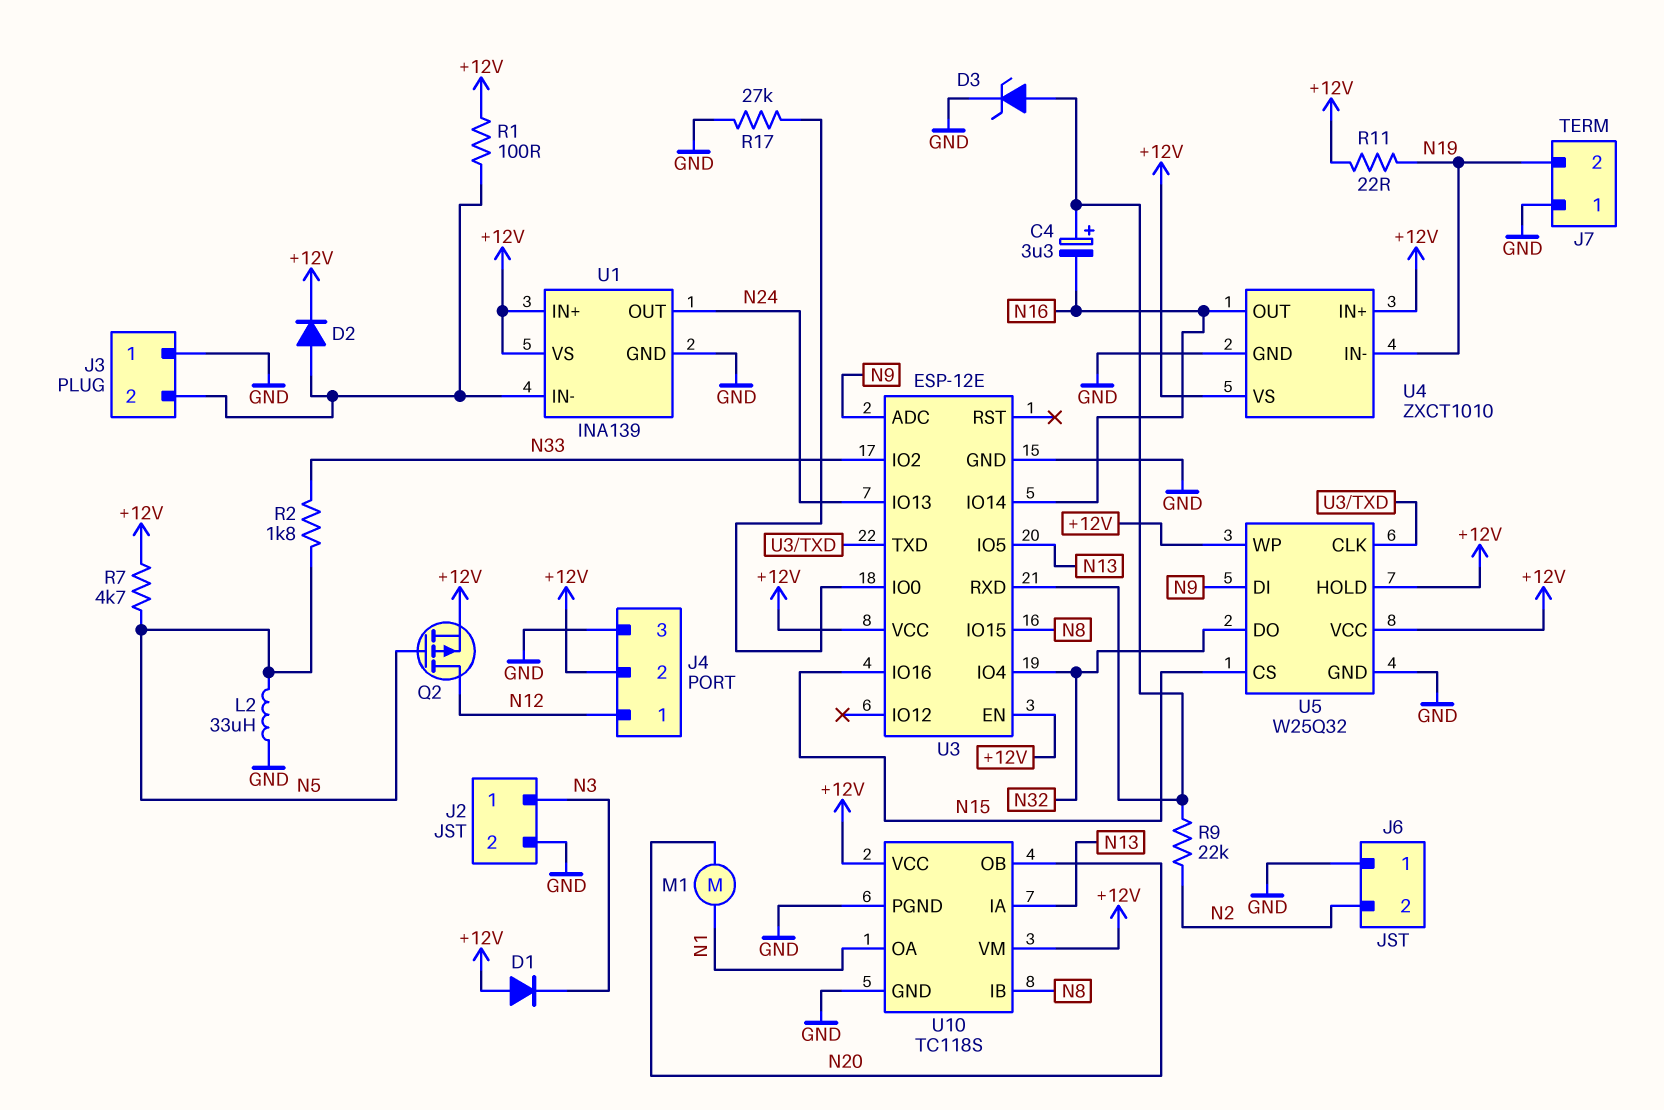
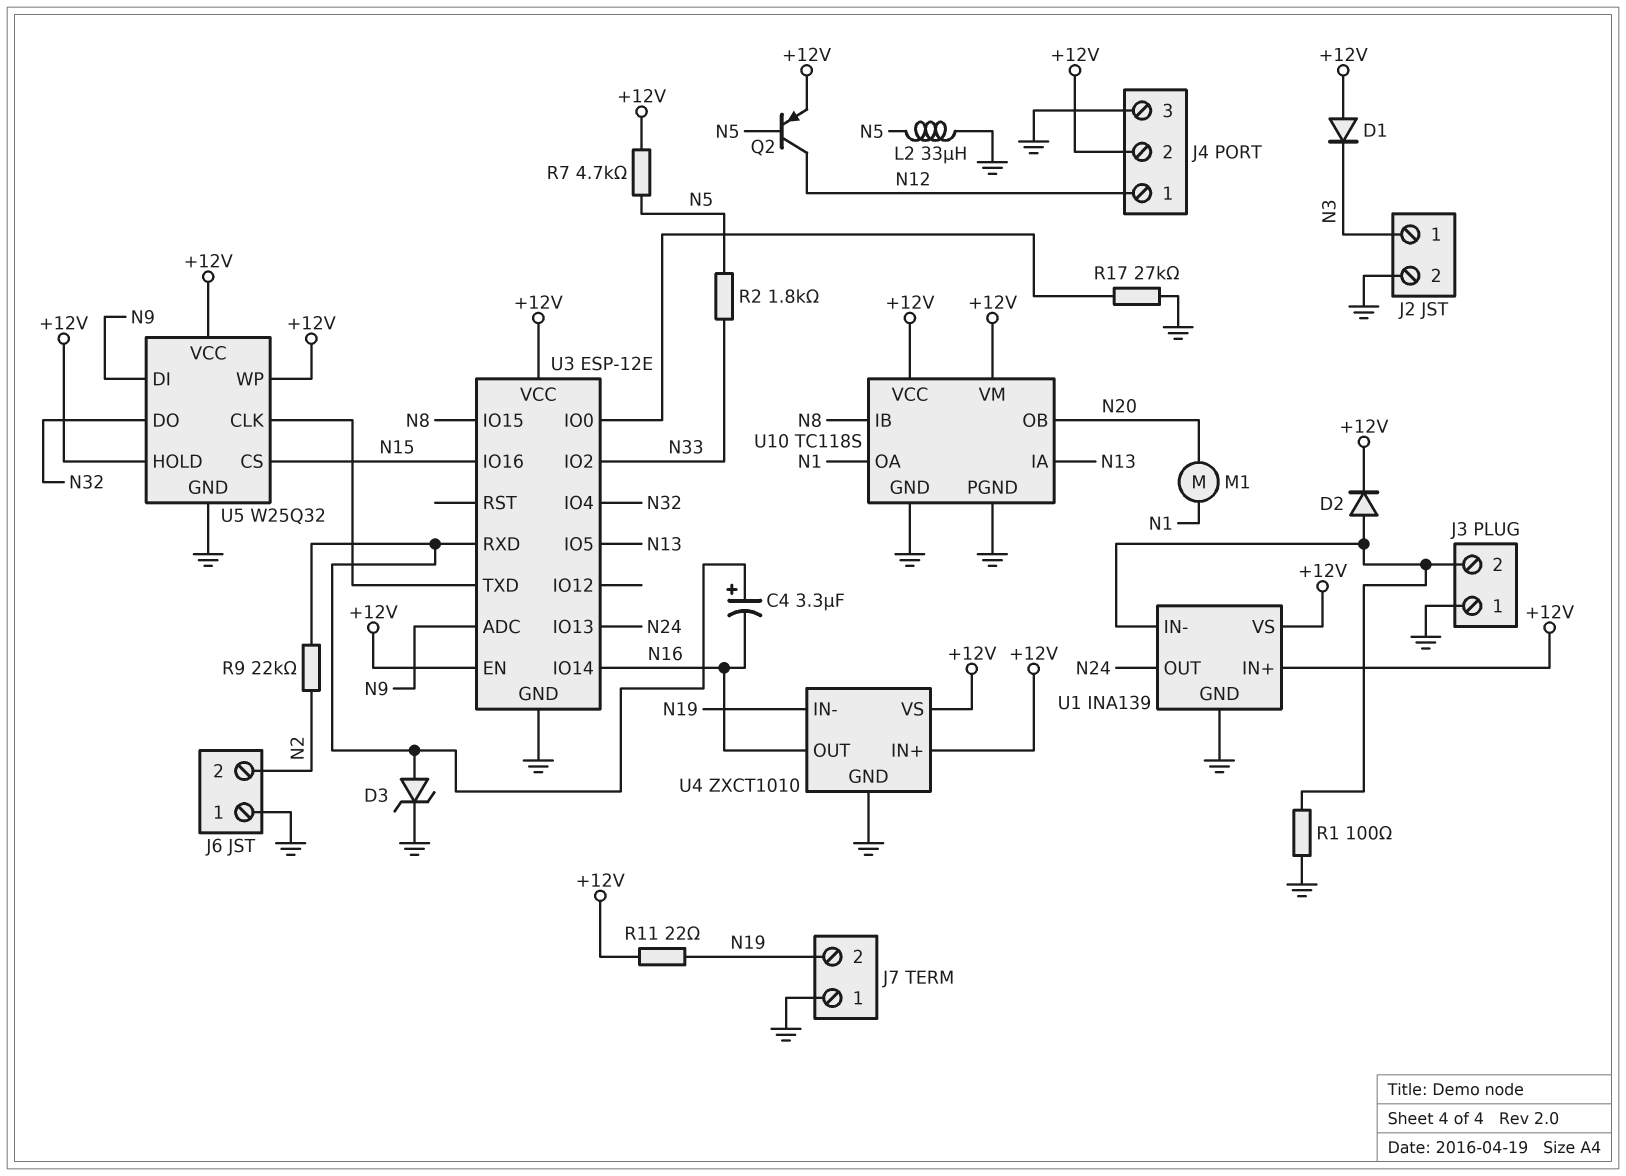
Q2: PMOS (G N5, D N12, S +12V) -> PNP (B N5, C N12, E +12V)
R1: 100 (+12V, J3/2) -> 100 (GND, J3/2)

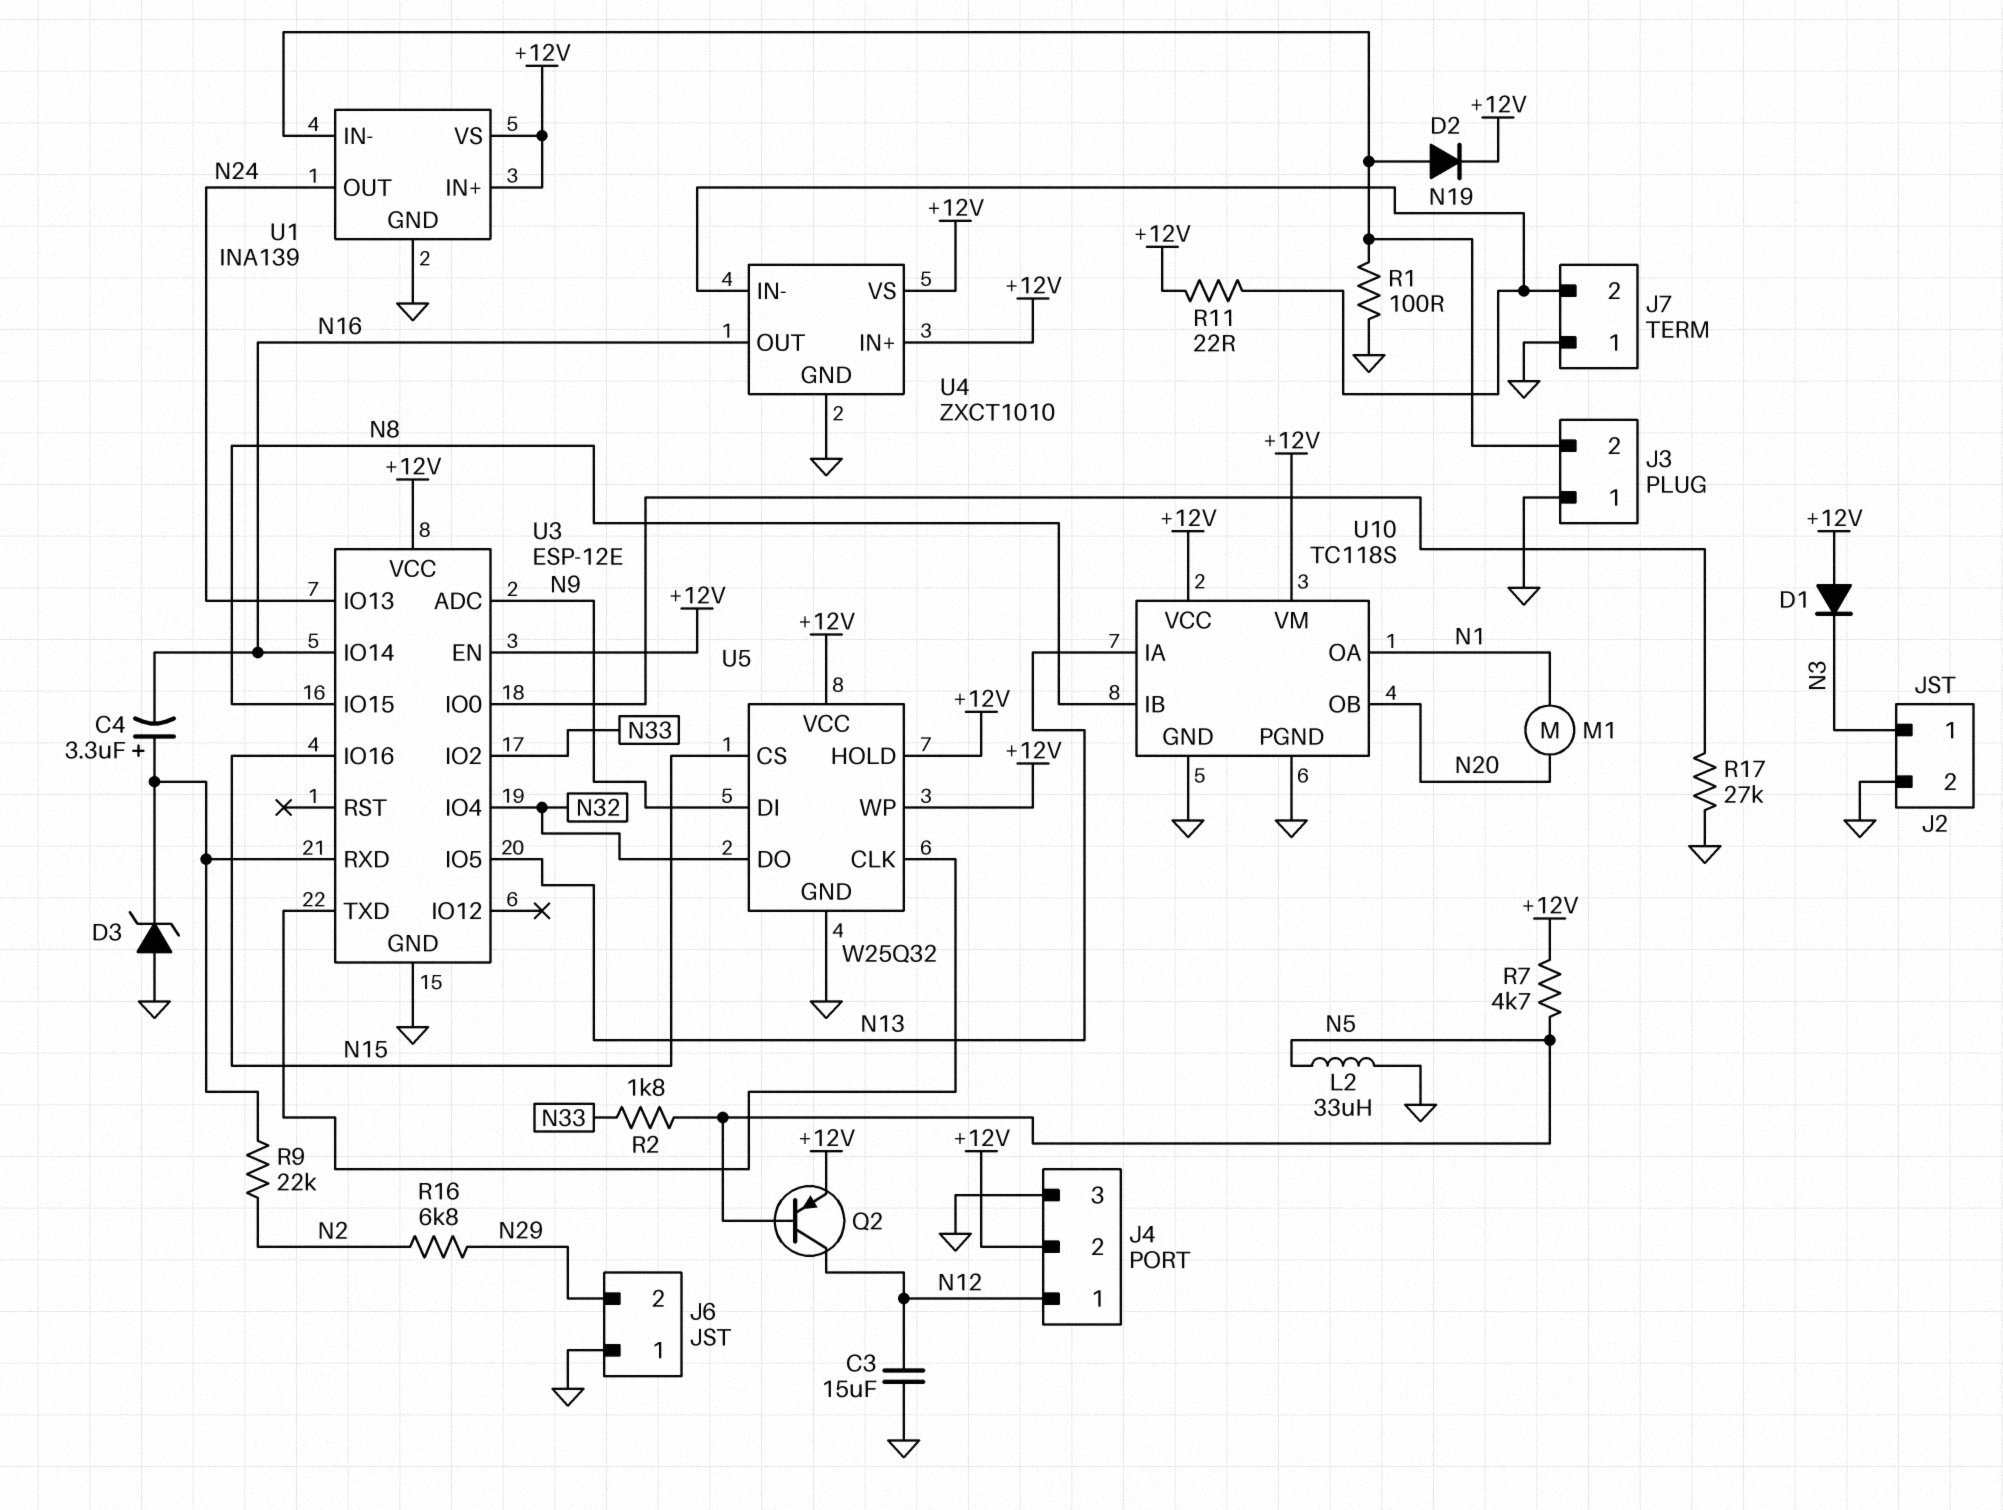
C3: none -> 15uF (GND, N12)
D3: zener (A U3/RXD, K GND) -> zener (A GND, K U3/RXD)
J6 pin 2: N2 -> N29
R16: none -> 6.8k (N2, N29)

